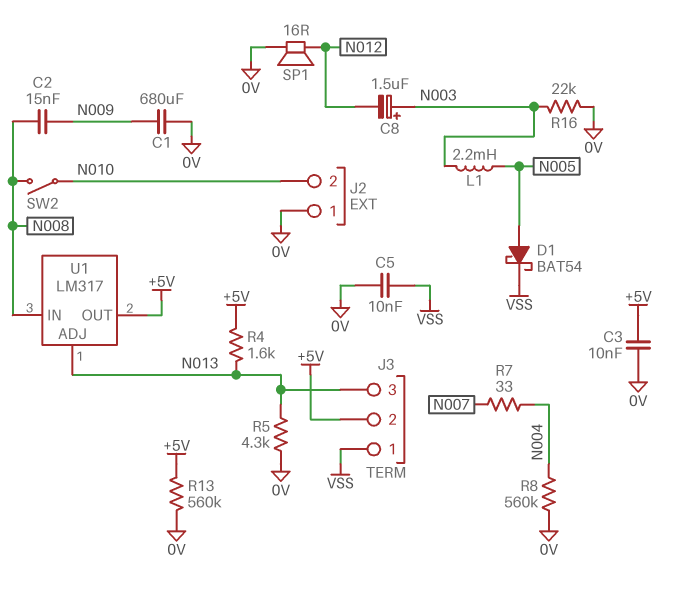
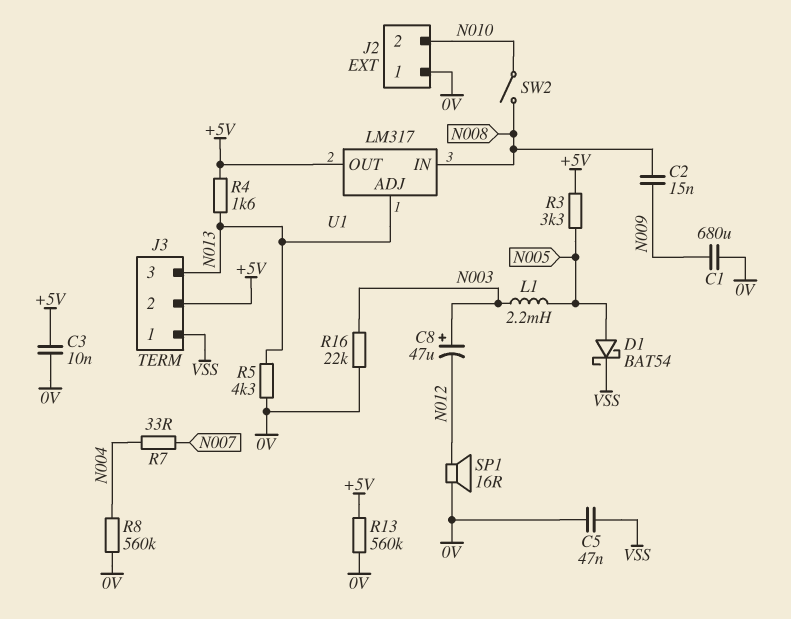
C5: 10nF (0V, VSS) -> 47nF (0V, VSS)
C8: 1.5uF (plus N003, minus N012) -> 47uF (plus N003, minus N012)
R3: none -> 3.3k (+5V, N005)

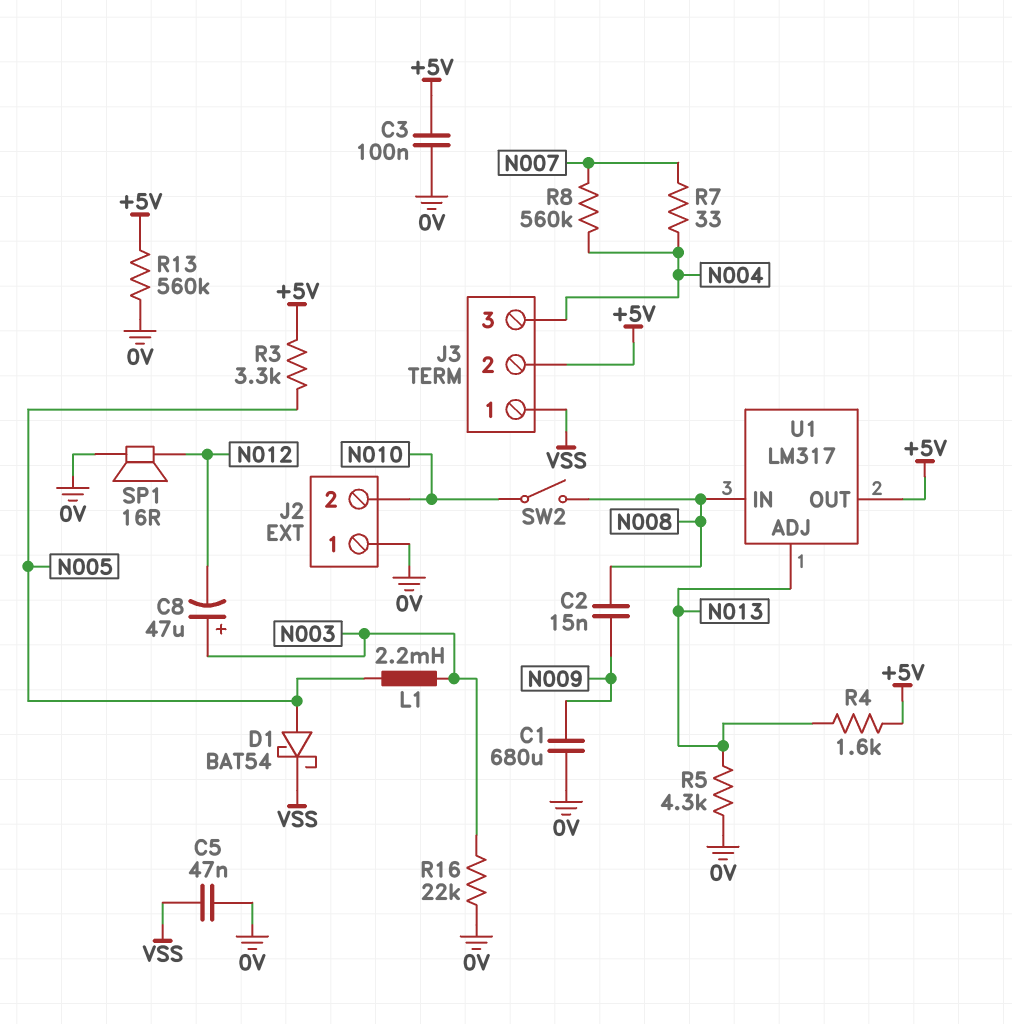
C3: 10nF (+5V, 0V) -> 100nF (+5V, 0V)
J3 pin 3: N013 -> N004
R8: 560k (0V, N004) -> 560k (N004, N007)

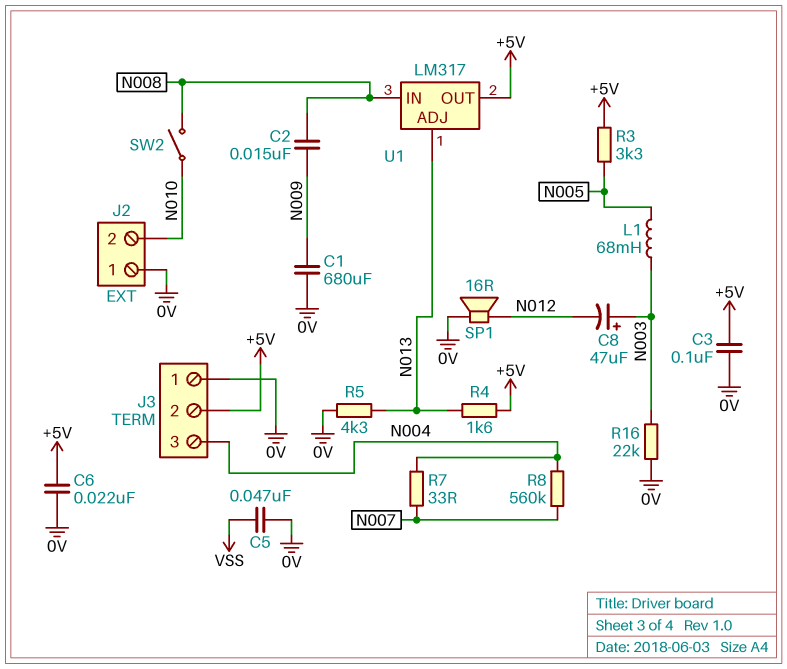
C6: none -> 22nF (+5V, 0V)
D1: schottky BAT54 (A N005, K VSS) -> none
J3 pin 1: VSS -> 0V
L1: 2.2mH (N003, N005) -> 68mH (N003, N005)
R13: 560k (+5V, 0V) -> none

